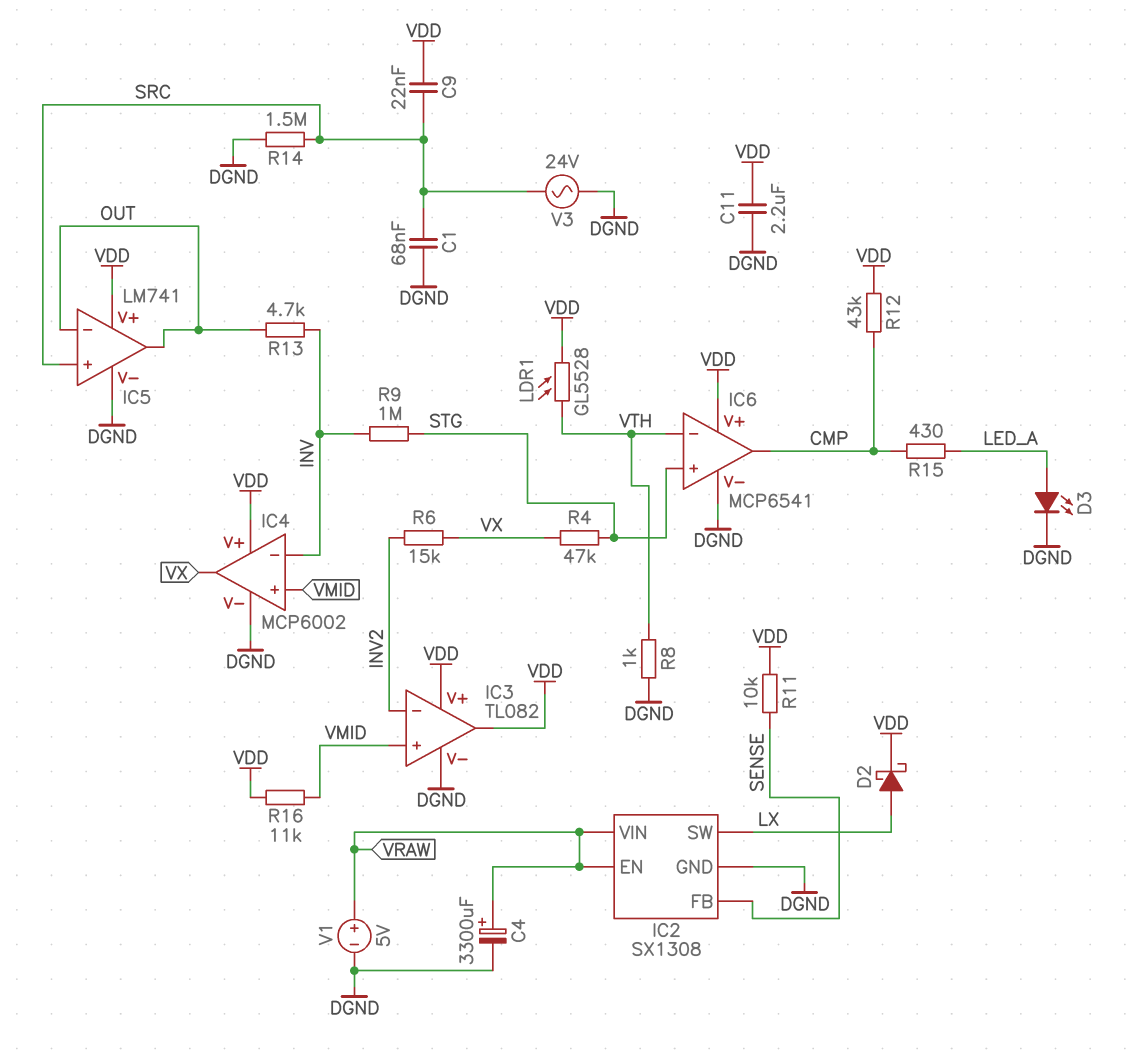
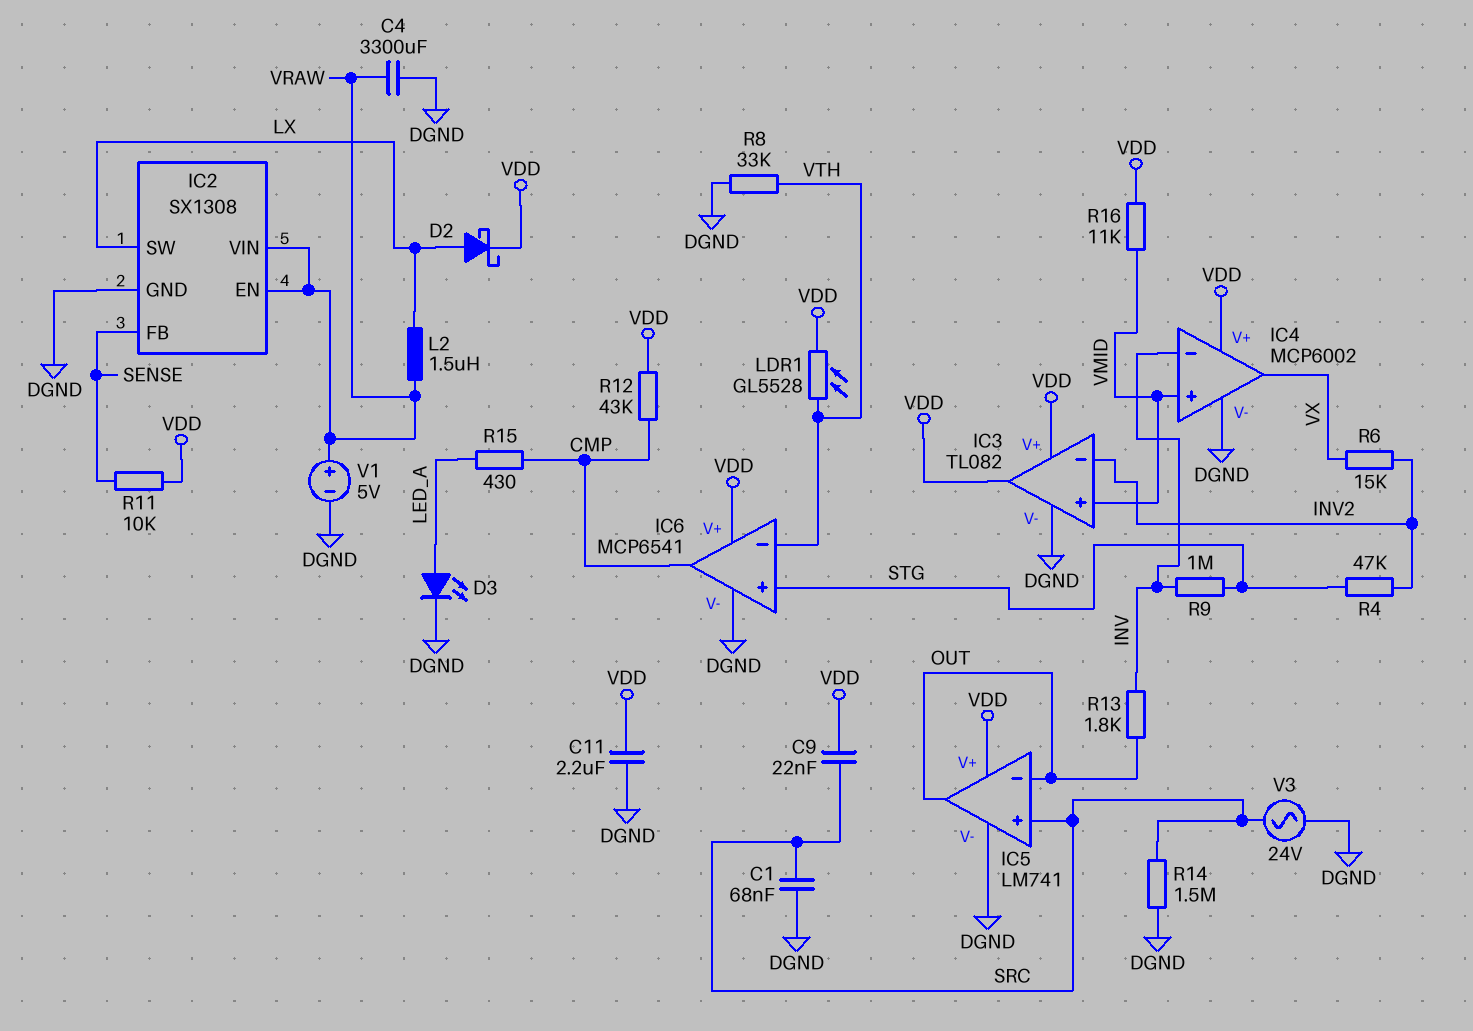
C4: 3300uF (plus VRAW, minus DGND) -> 3300uF (DGND, VRAW)
L2: none -> 1.5uH (LX, VRAW)
R4: 47k (STG, VX) -> 47k (INV2, STG)
R8: 1k (DGND, VTH) -> 33k (DGND, VTH)
R13: 4.7k (INV, OUT) -> 1.8k (INV, OUT)

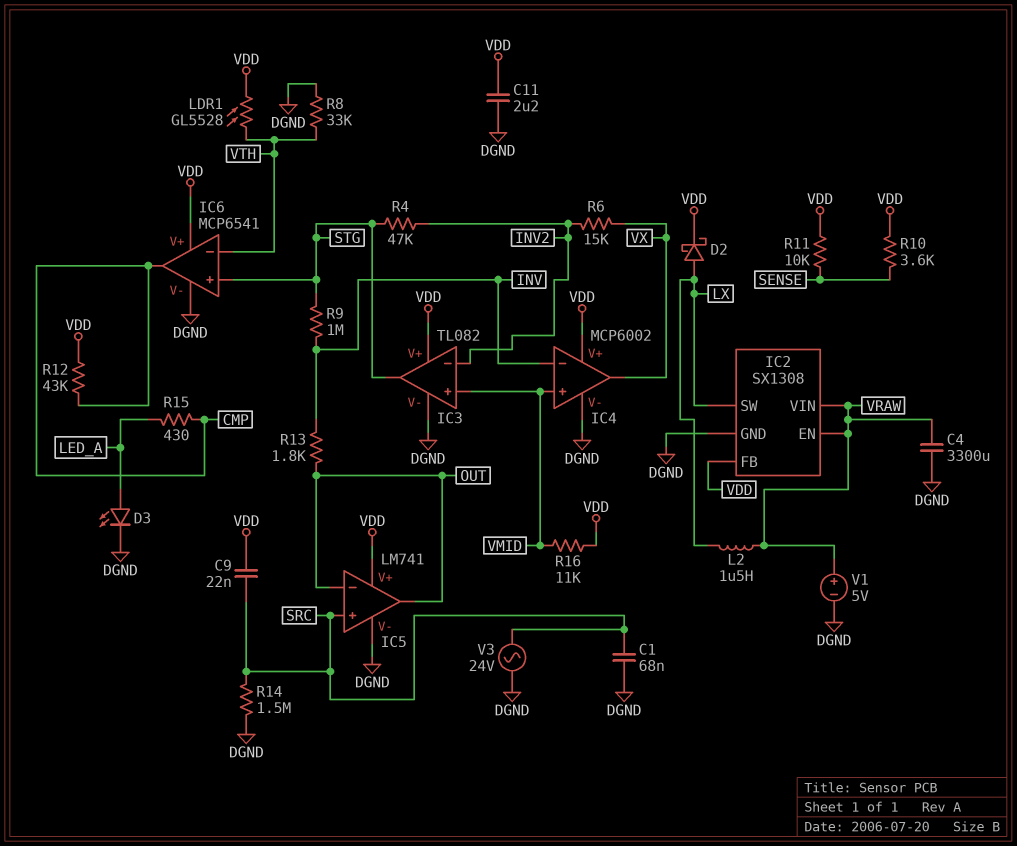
IC2 pin FB: SENSE -> VDD
IC3 pin out: VDD -> STG
R10: none -> 3.6k (SENSE, VDD)

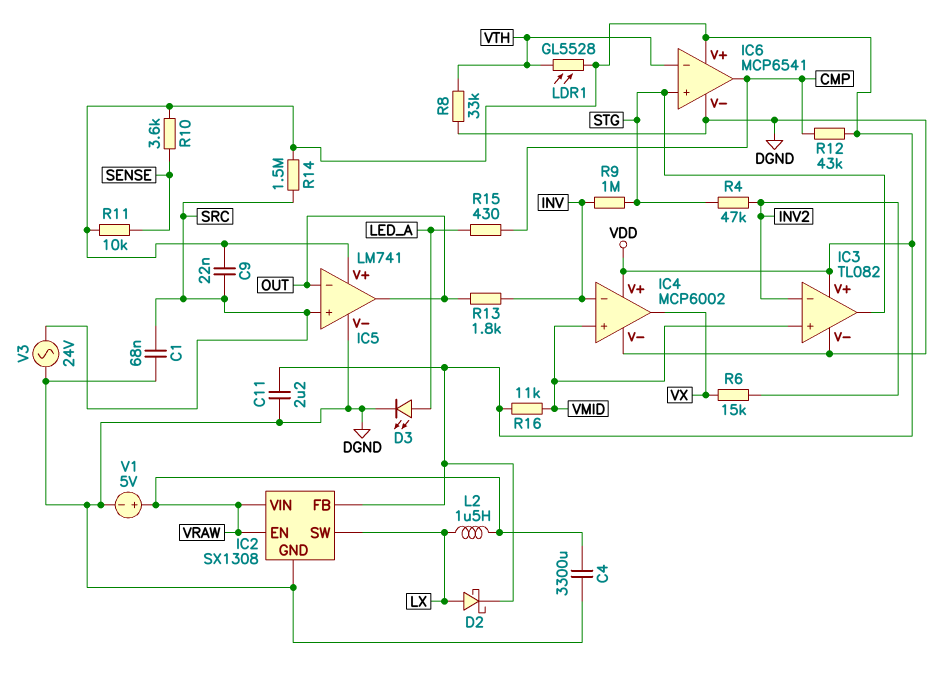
R14: 1.5M (DGND, SRC) -> 1.5M (SRC, VDD)

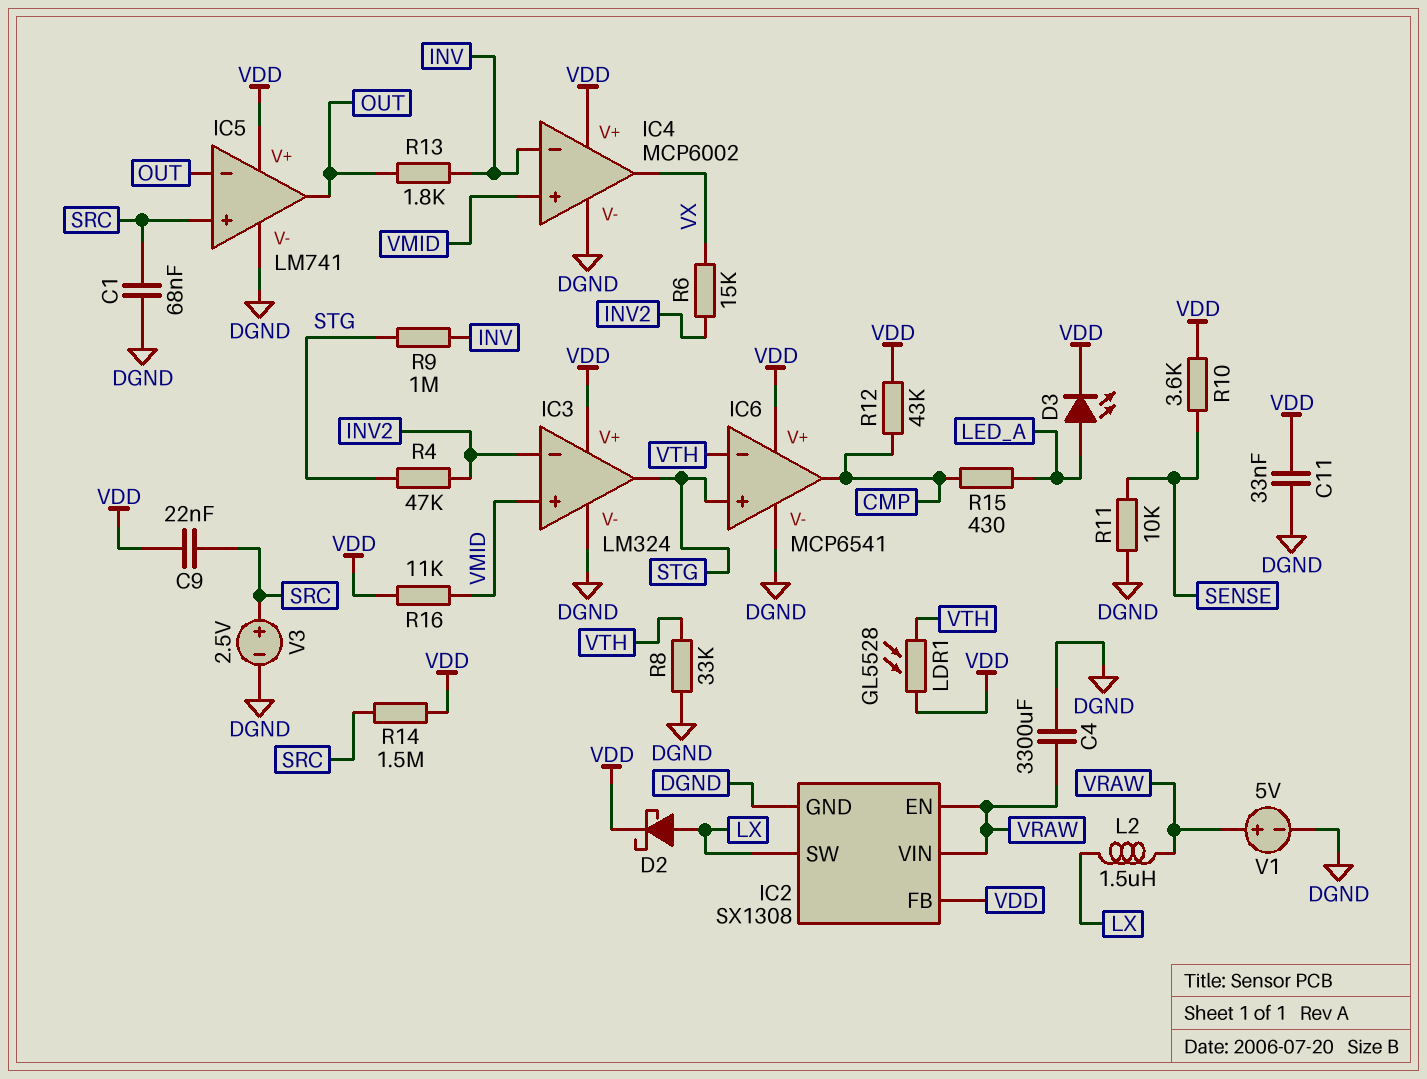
C11: 2.2uF (DGND, VDD) -> 33nF (DGND, VDD)
D3: LED (A LED_A, K DGND) -> LED (A LED_A, K VDD)
IC3: TL082 -> LM324
R11: 10k (SENSE, VDD) -> 10k (DGND, SENSE)
V3: AC 24V (DGND, SRC) -> 2.5V (plus SRC, minus DGND)

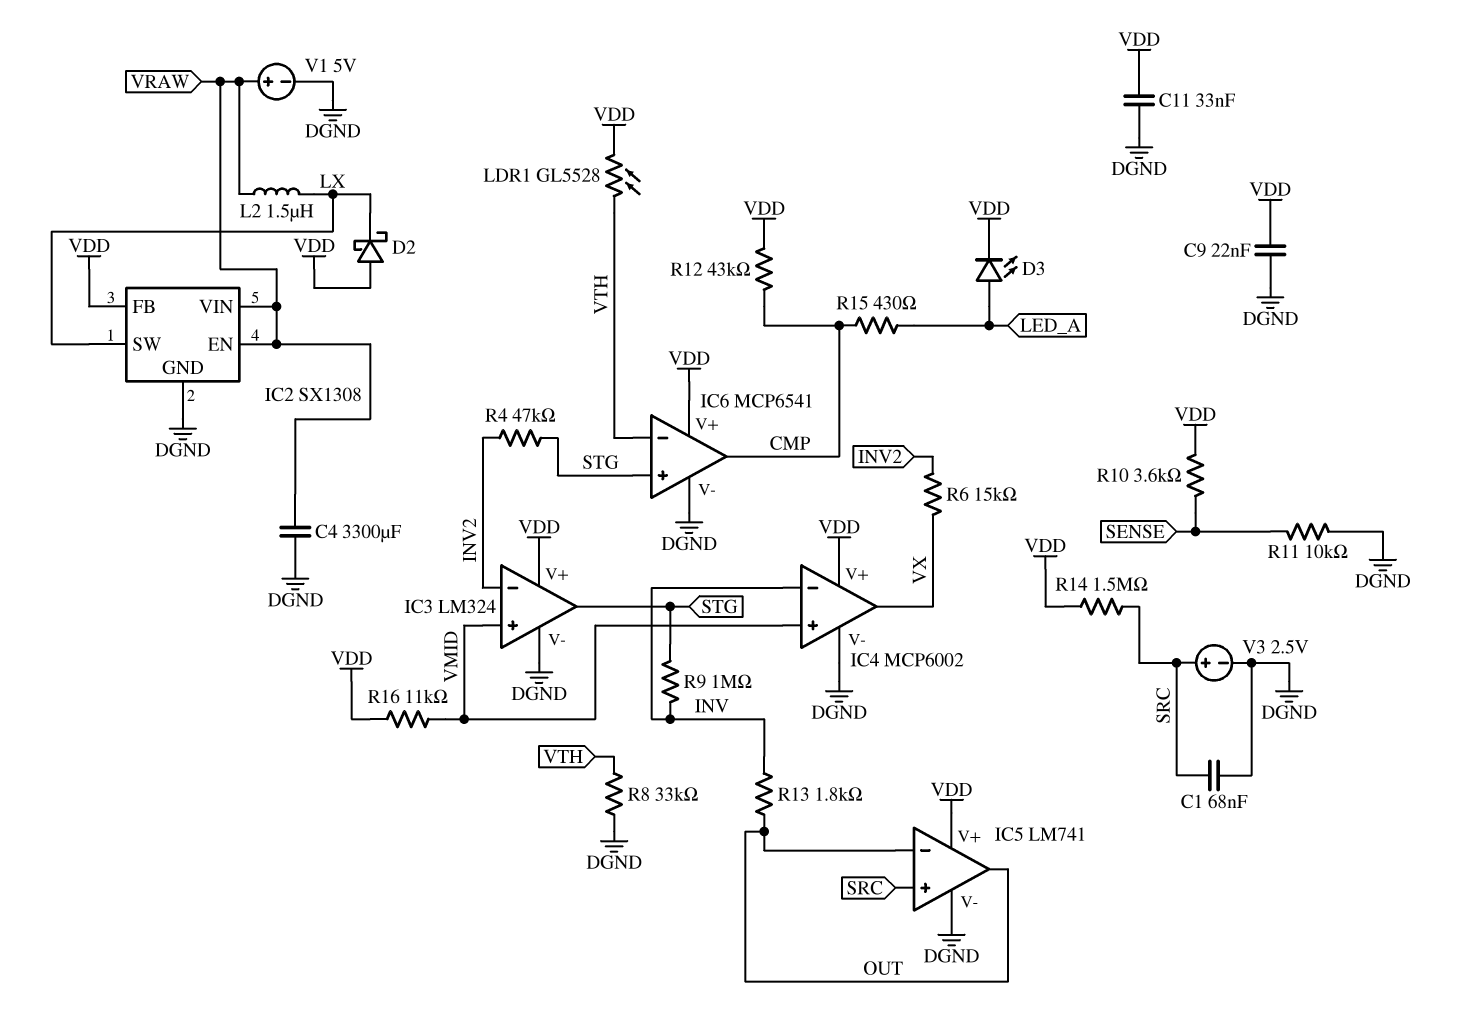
C9: 22nF (SRC, VDD) -> 22nF (DGND, VDD)
D2: schottky (A LX, K VDD) -> schottky (A VDD, K LX)

